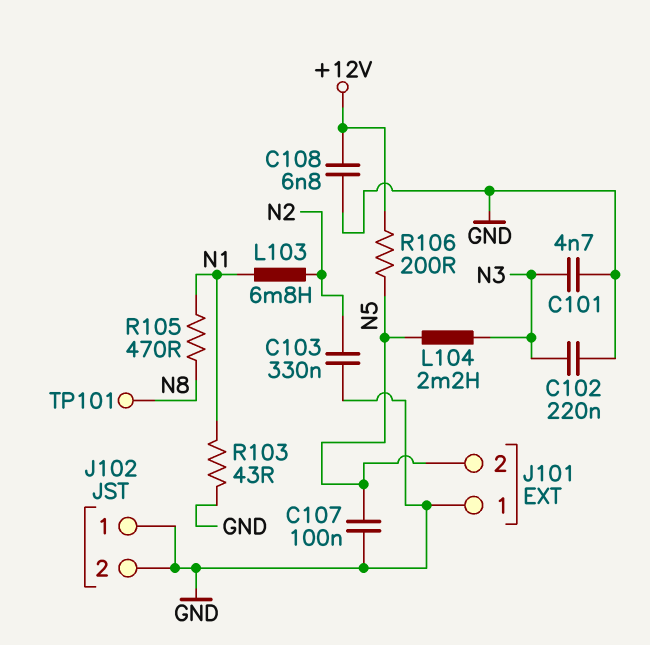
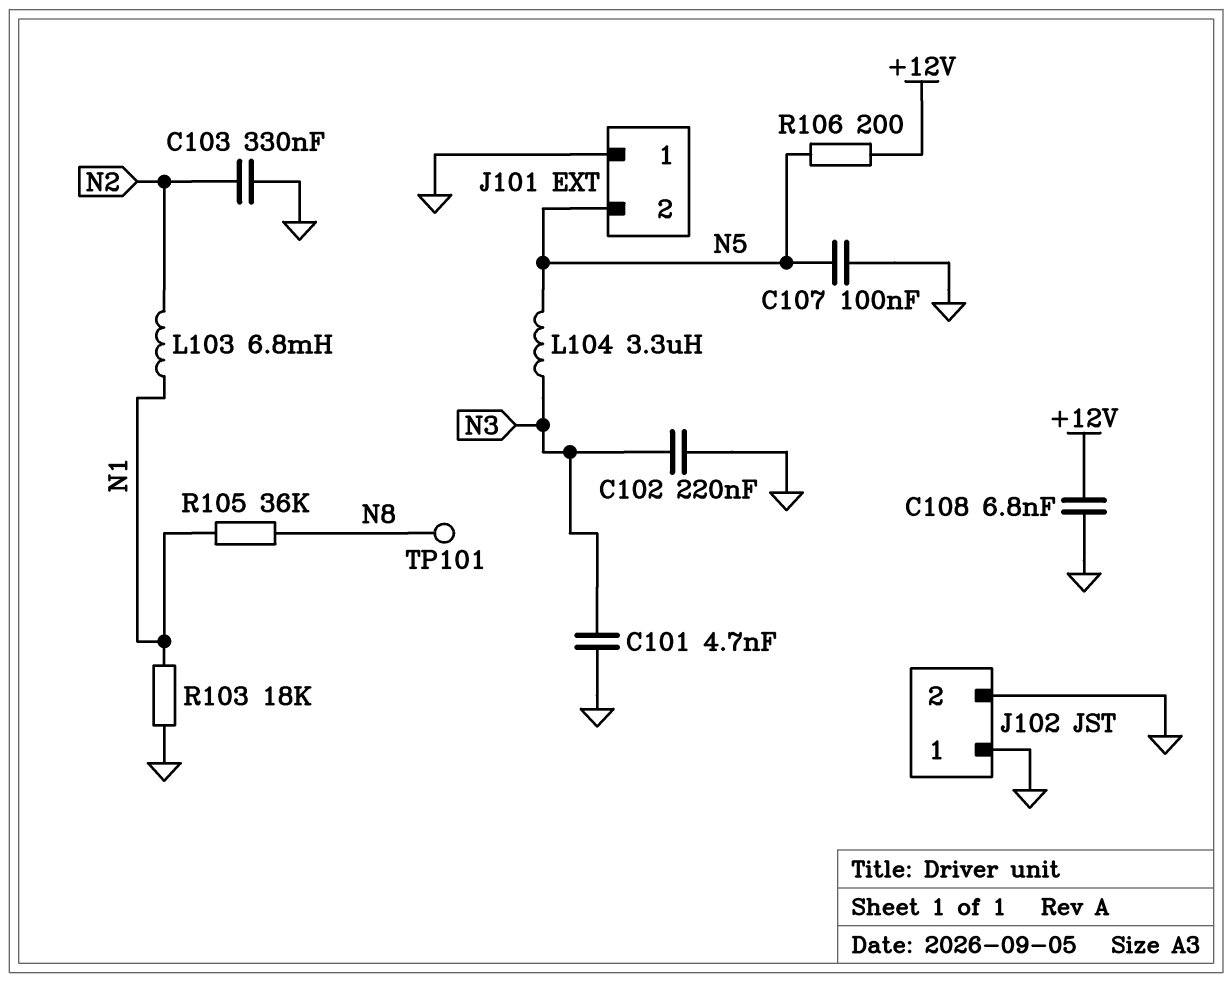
L104: 2.2mH (N3, N5) -> 3.3uH (N3, N5)
R103: 43 (GND, N1) -> 18k (GND, N1)
R105: 470 (N1, N8) -> 36k (N1, N8)

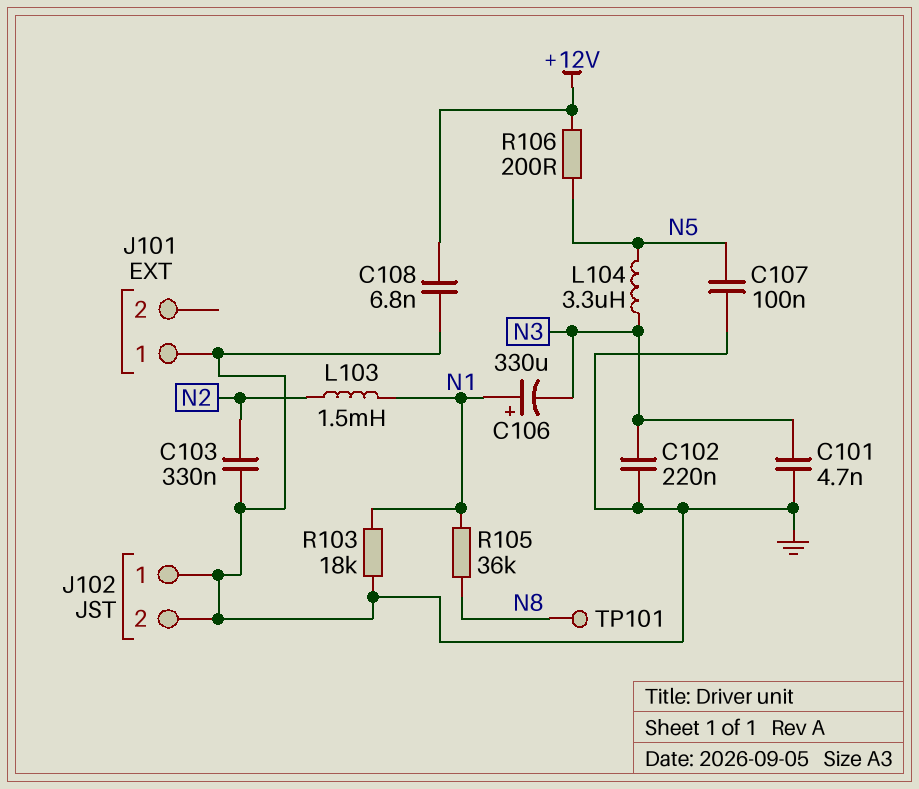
C106: none -> 330uF (plus N1, minus N3)
J101 pin 2: N5 -> none
L103: 6.8mH (N1, N2) -> 1.5mH (N1, N2)

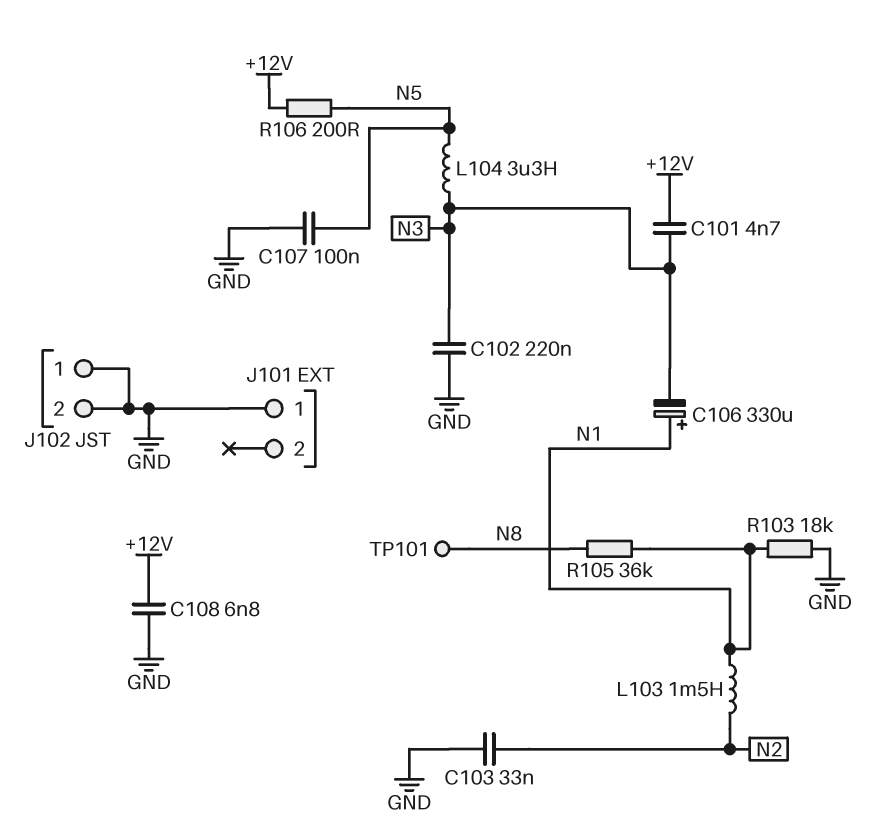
C101: 4.7nF (GND, N3) -> 4.7nF (+12V, N3)
C103: 330nF (GND, N2) -> 33nF (GND, N2)

